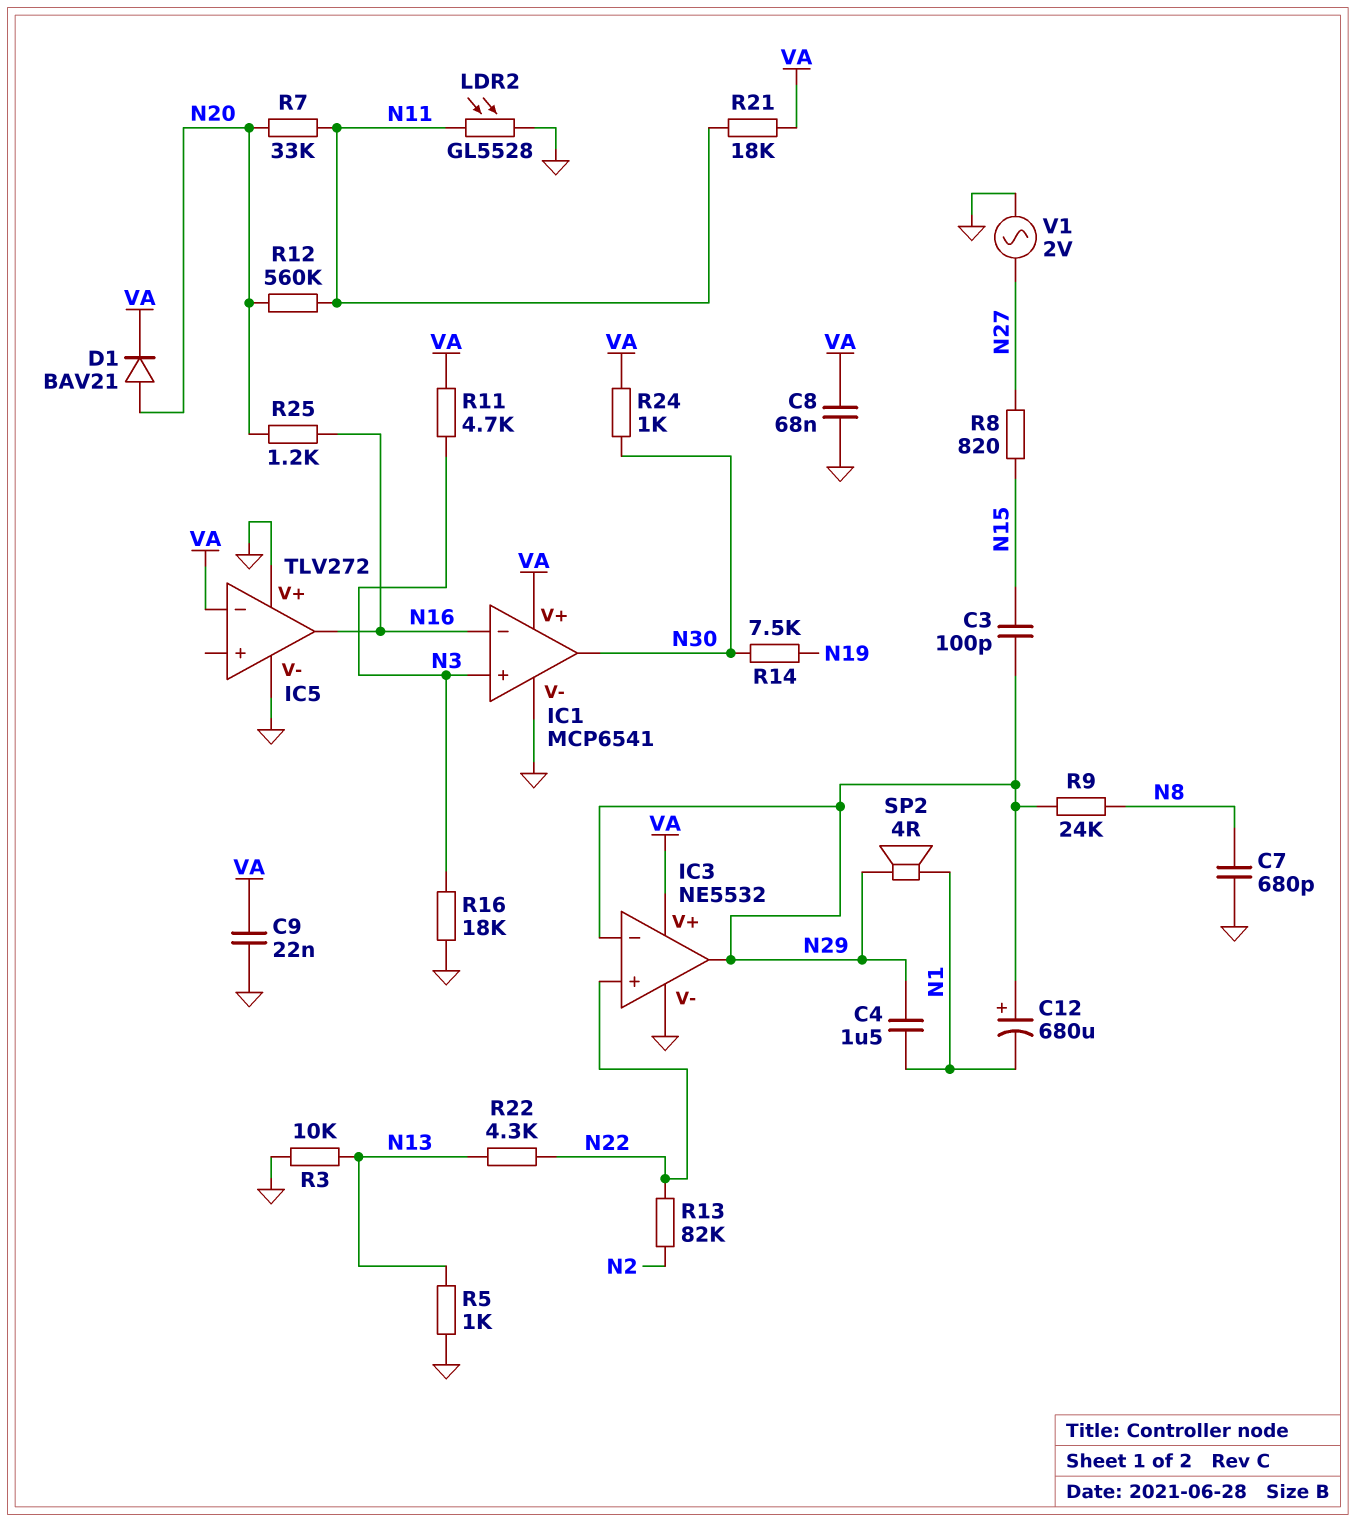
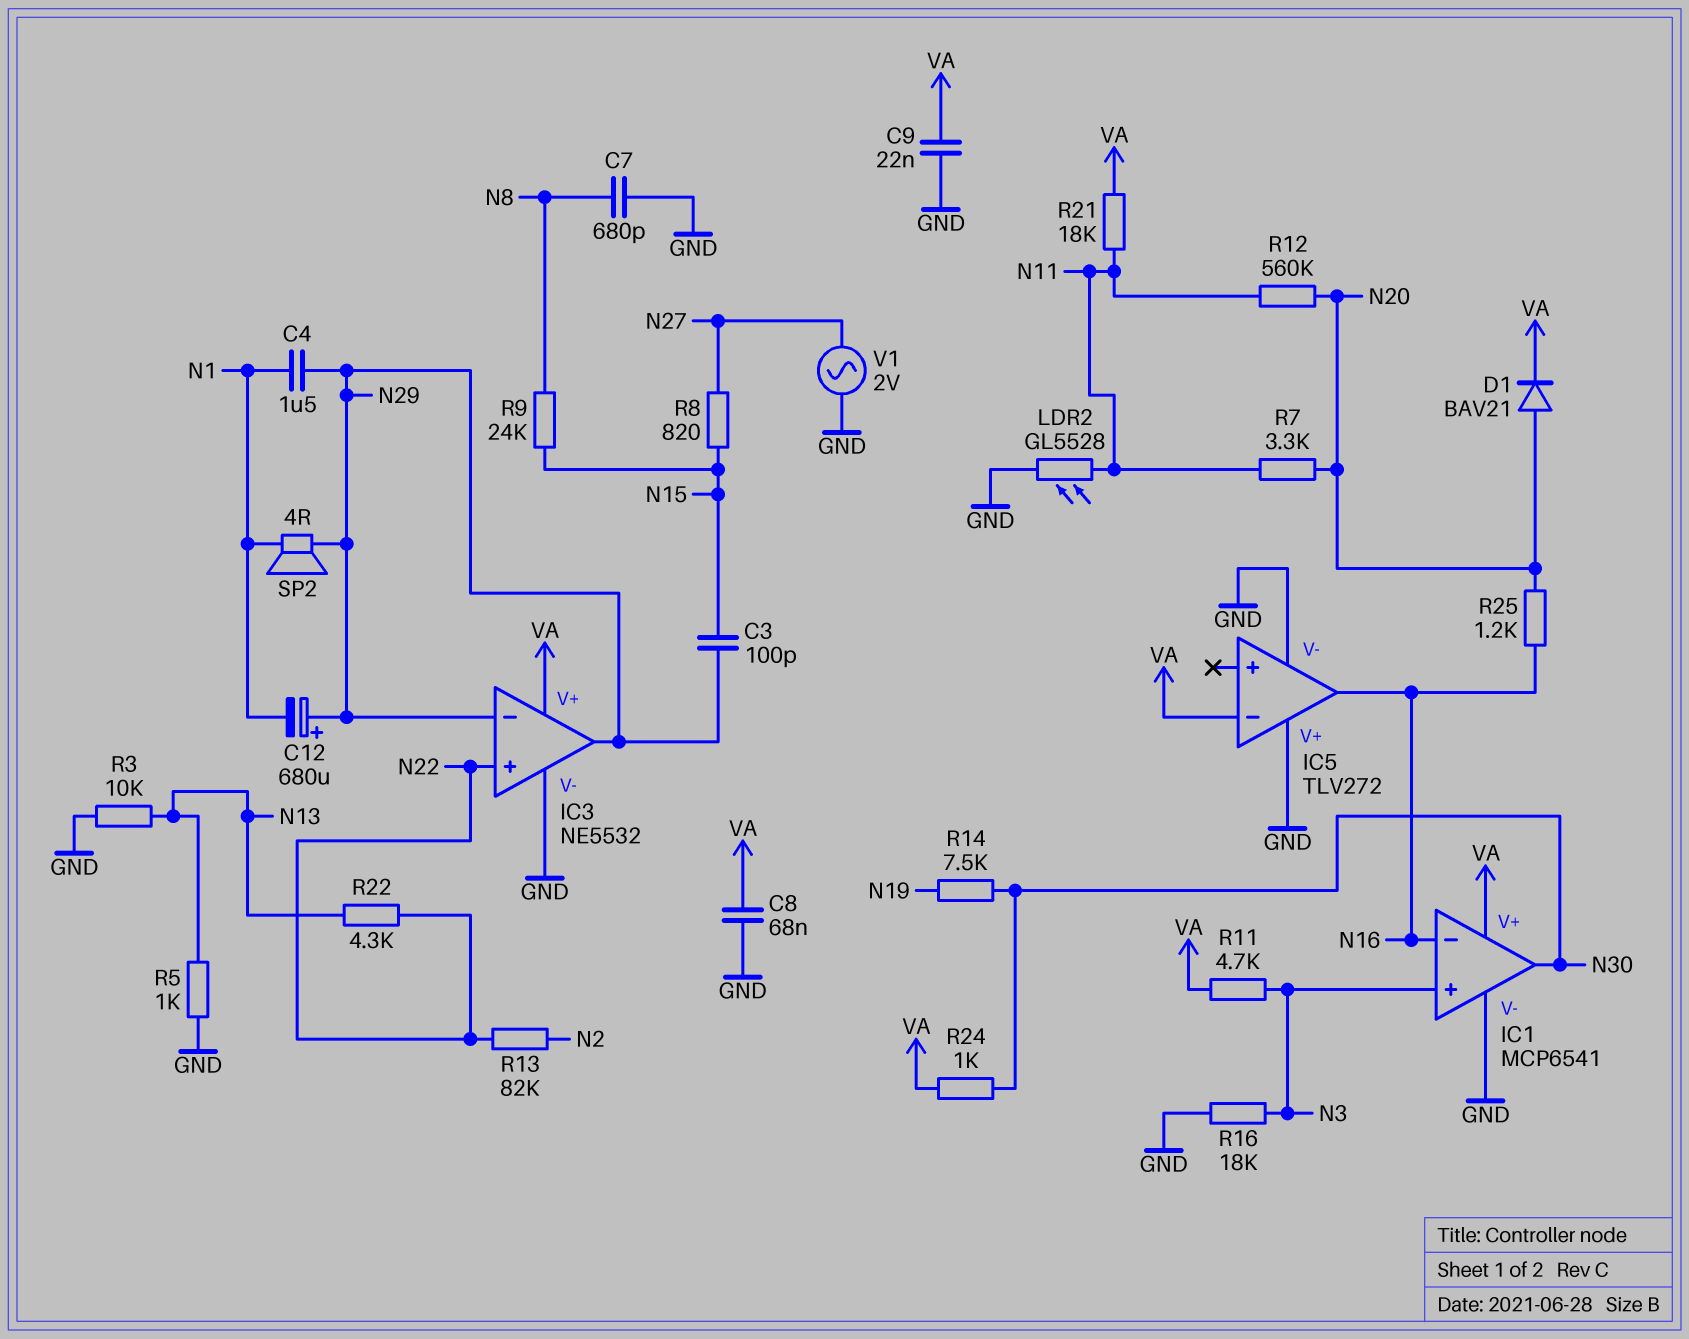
R7: 33k (N11, N20) -> 3.3k (N11, N20)
R9: 24k (N8, N29) -> 24k (N8, N15)

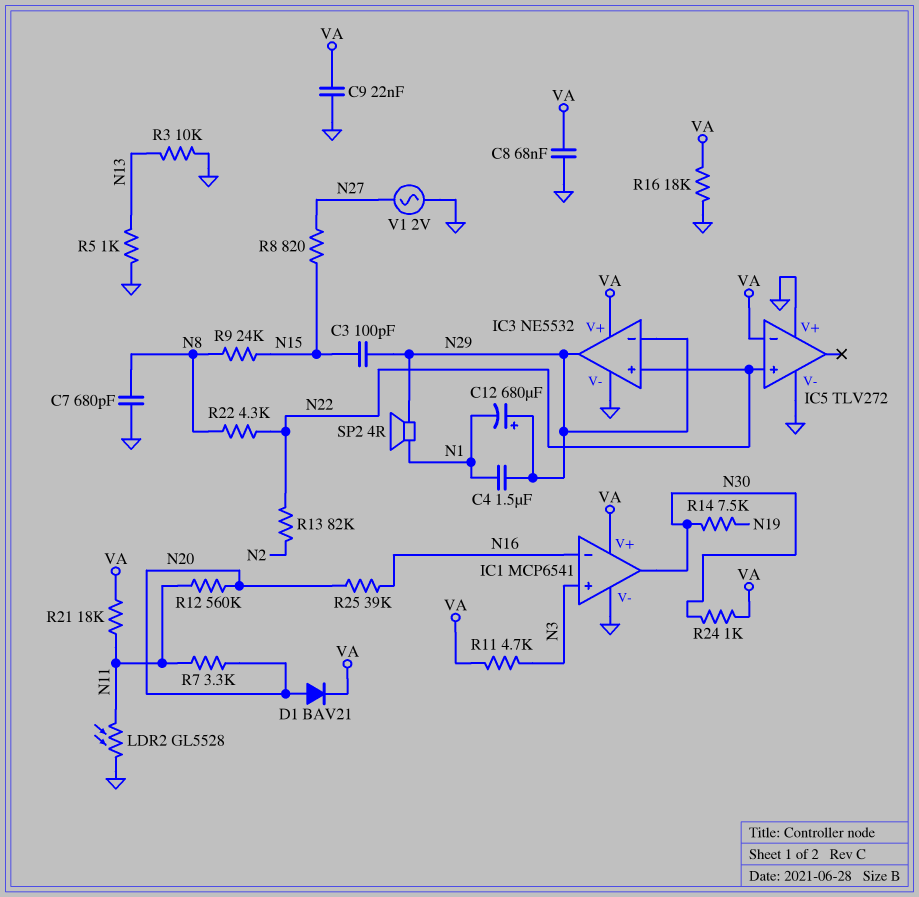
IC5 pin in+: none -> N22
IC5 pin out: N16 -> none
R16: 18k (GND, N3) -> 18k (GND, VA)
R22: 4.3k (N13, N22) -> 4.3k (N8, N22)
R25: 1.2k (N16, N20) -> 39k (N16, N20)

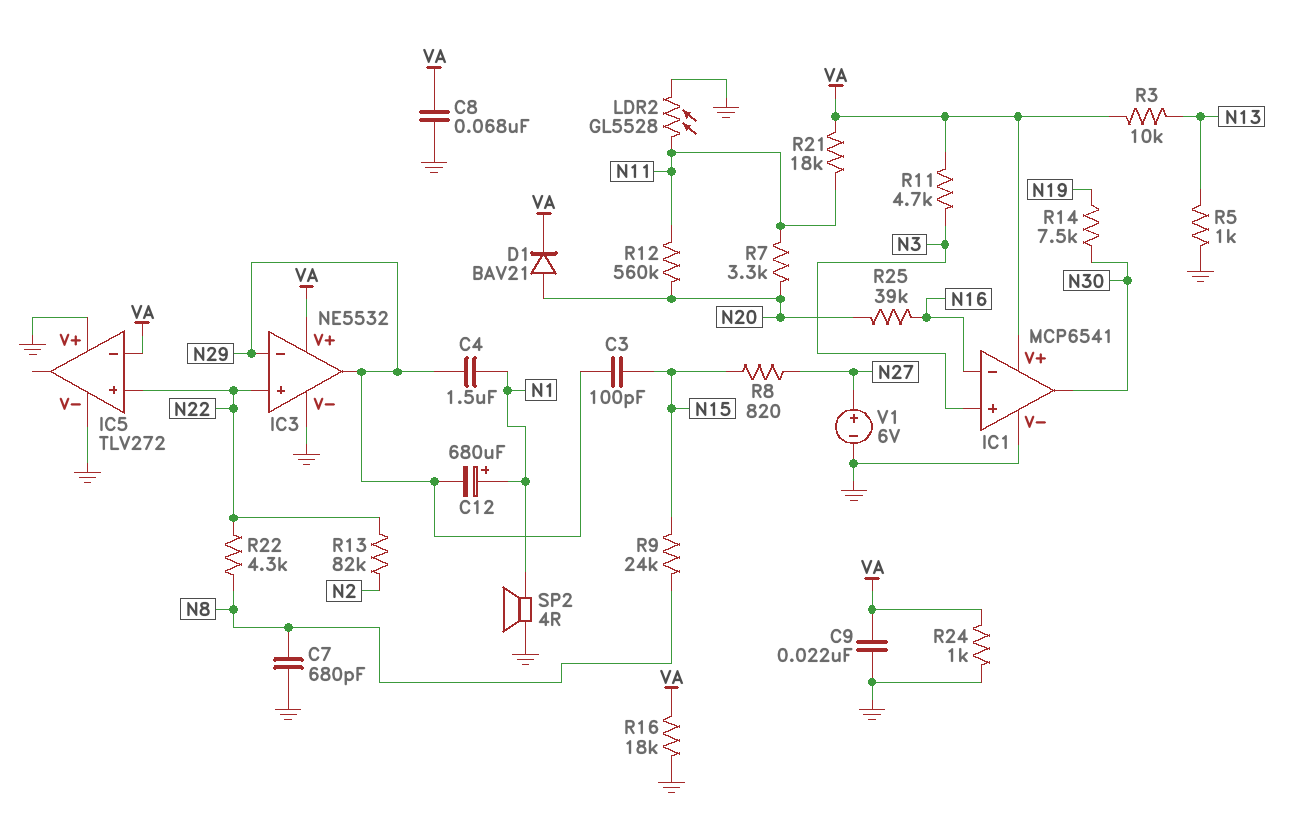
C12: 680uF (plus N29, minus N1) -> 680uF (plus N1, minus N29)
R3: 10k (GND, N13) -> 10k (N13, VA)
R24: 1k (N30, VA) -> 1k (GND, VA)
SP2: speaker 4R (N1, N29) -> speaker 4R (GND, N1)
V1: AC 2V (GND, N27) -> 6V (plus N27, minus GND)

